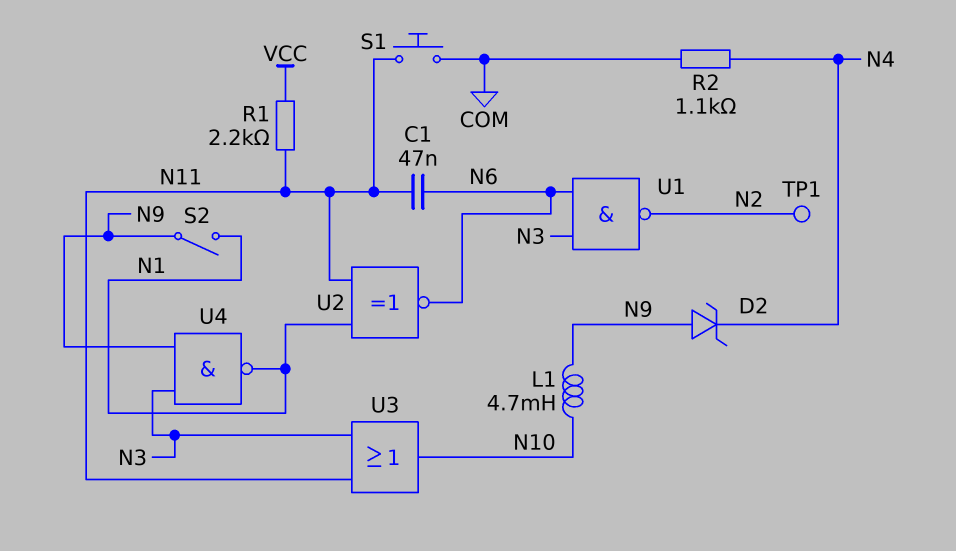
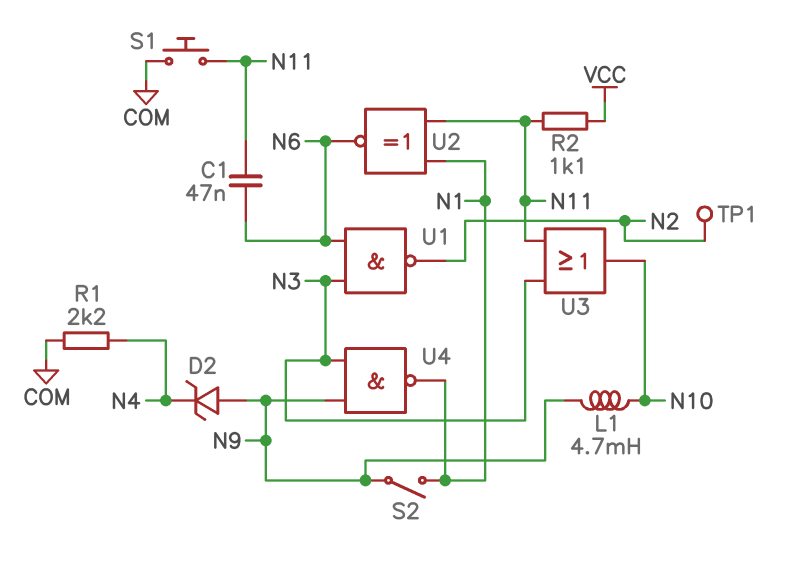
R1: 2.2k (N11, VCC) -> 2.2k (COM, N4)
R2: 1.1k (COM, N4) -> 1.1k (N11, VCC)

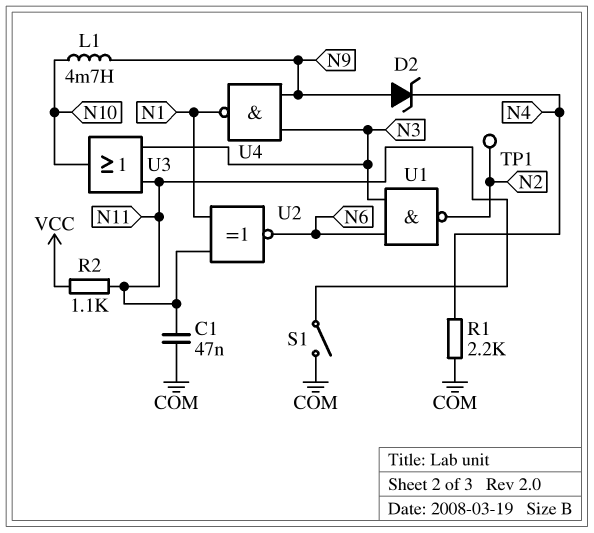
C1: 47nF (N6, N11) -> 47nF (COM, N11)
S1: button (COM, N11) -> switch (COM, N11)
S2: switch (N1, N9) -> none

